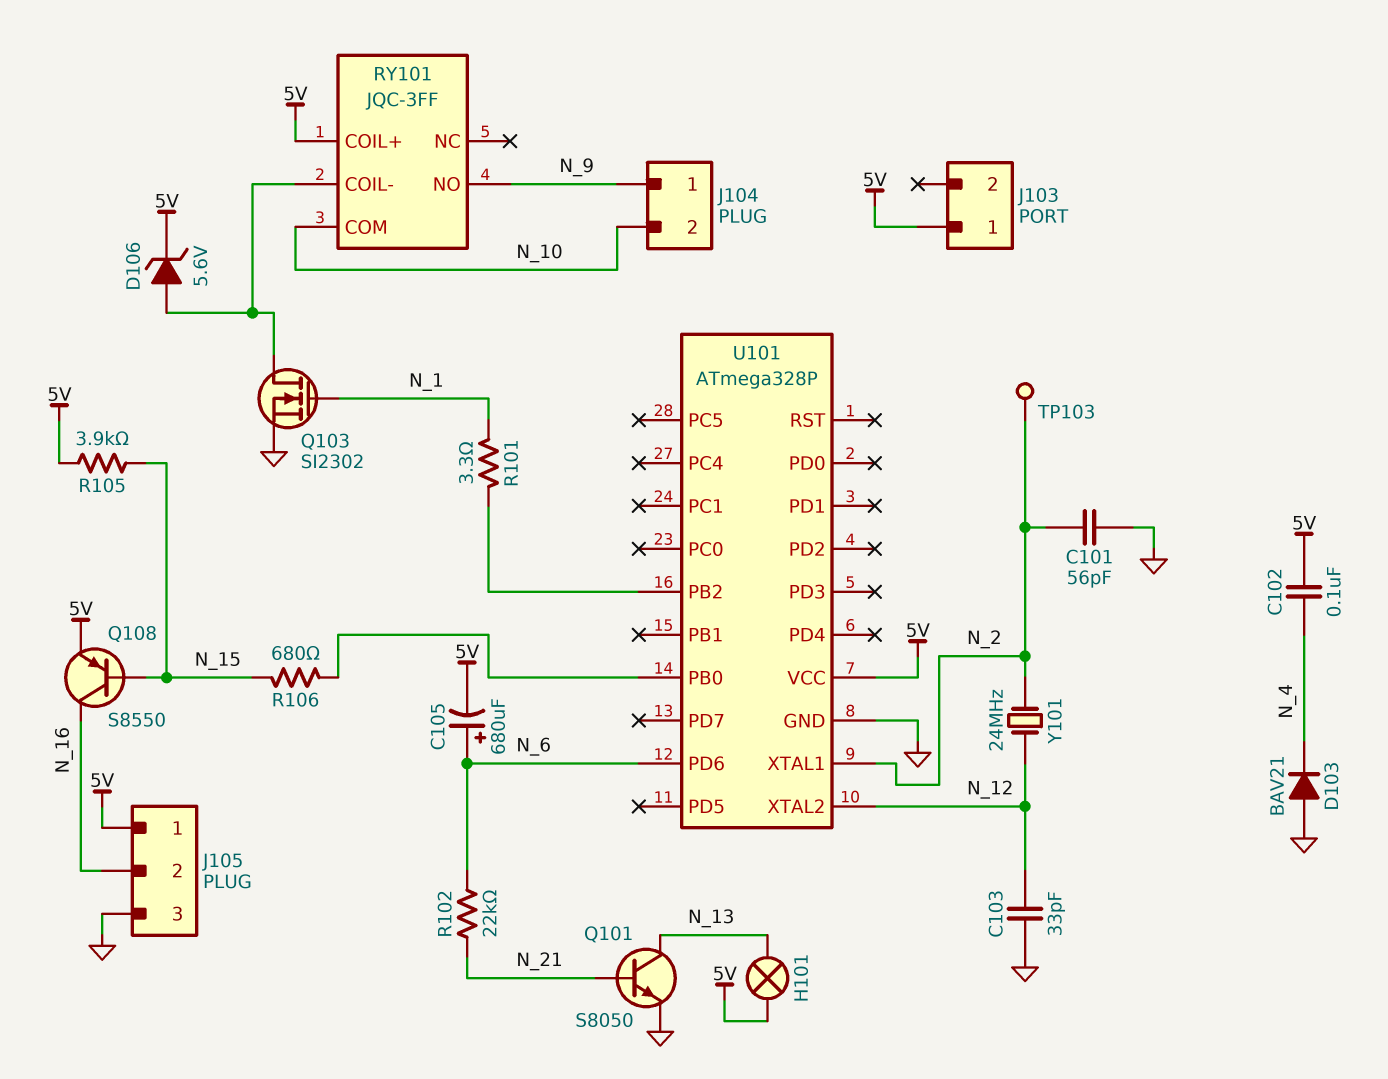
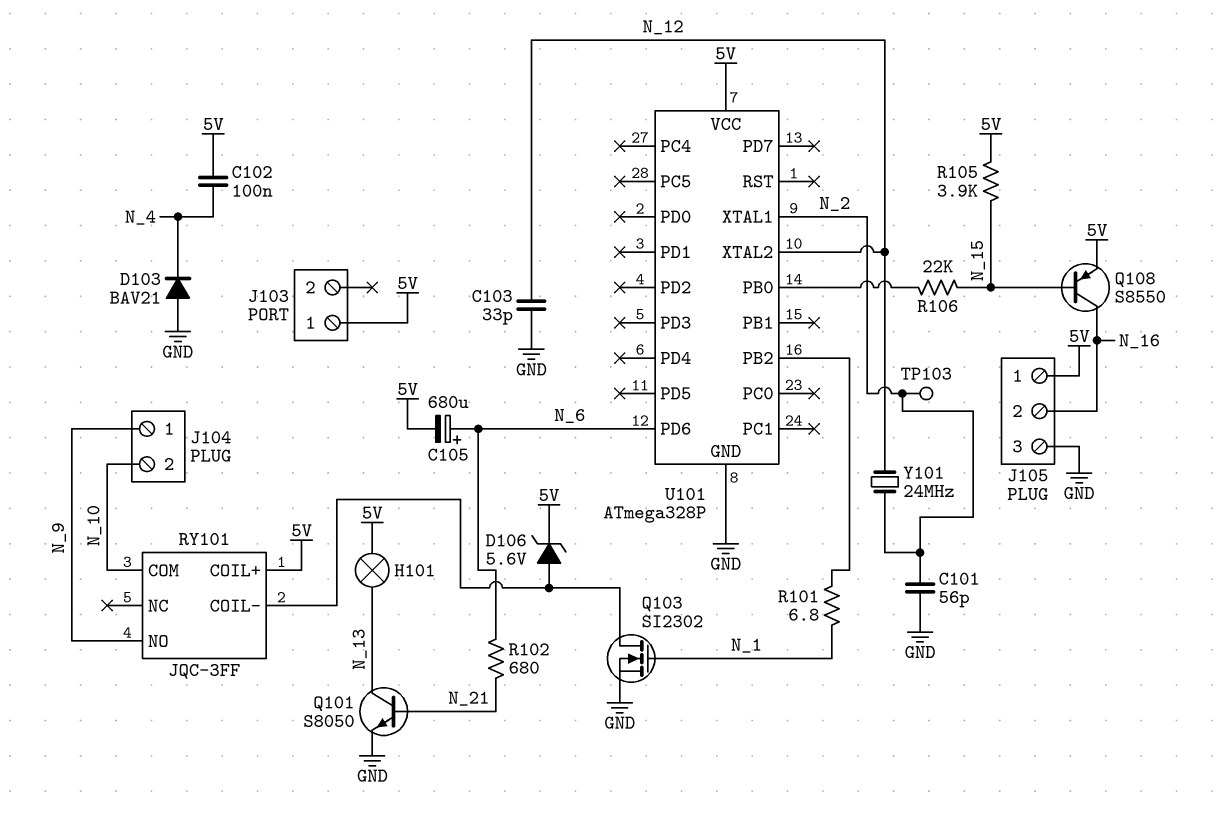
R101: 3.3 (N_1, U101/PB2) -> 6.8 (N_1, U101/PB2)
R102: 22k (N_6, N_21) -> 680 (N_6, N_21)
R106: 680 (N_15, U101/PB0) -> 22k (N_15, U101/PB0)

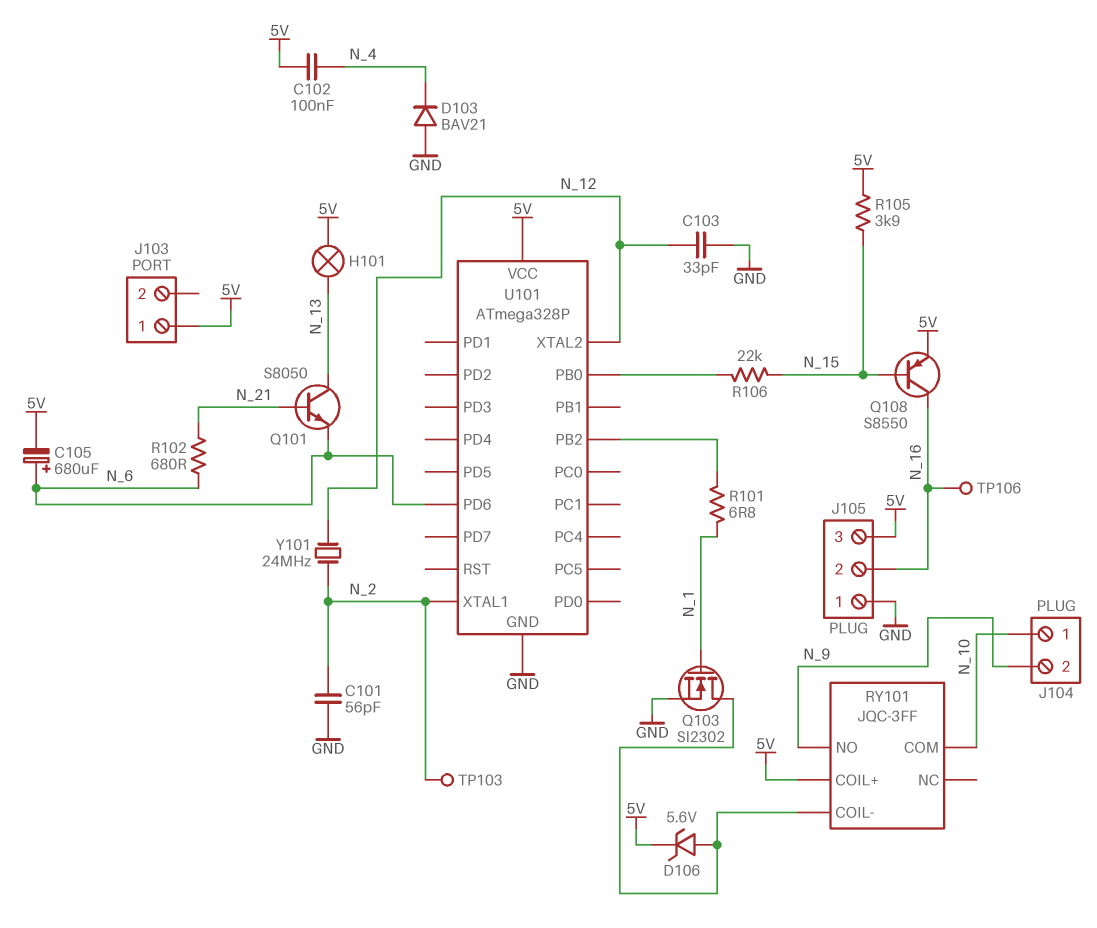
J104 pin 1: N_9 -> N_10
J104 pin 2: N_10 -> N_9
J105 pin 1: 5V -> GND
J105 pin 3: GND -> 5V
Q101: NPN S8050 (B N_21, C N_13, E GND) -> NPN S8050 (B N_21, C N_13, E N_6)
TP106: none -> test point (N_16)

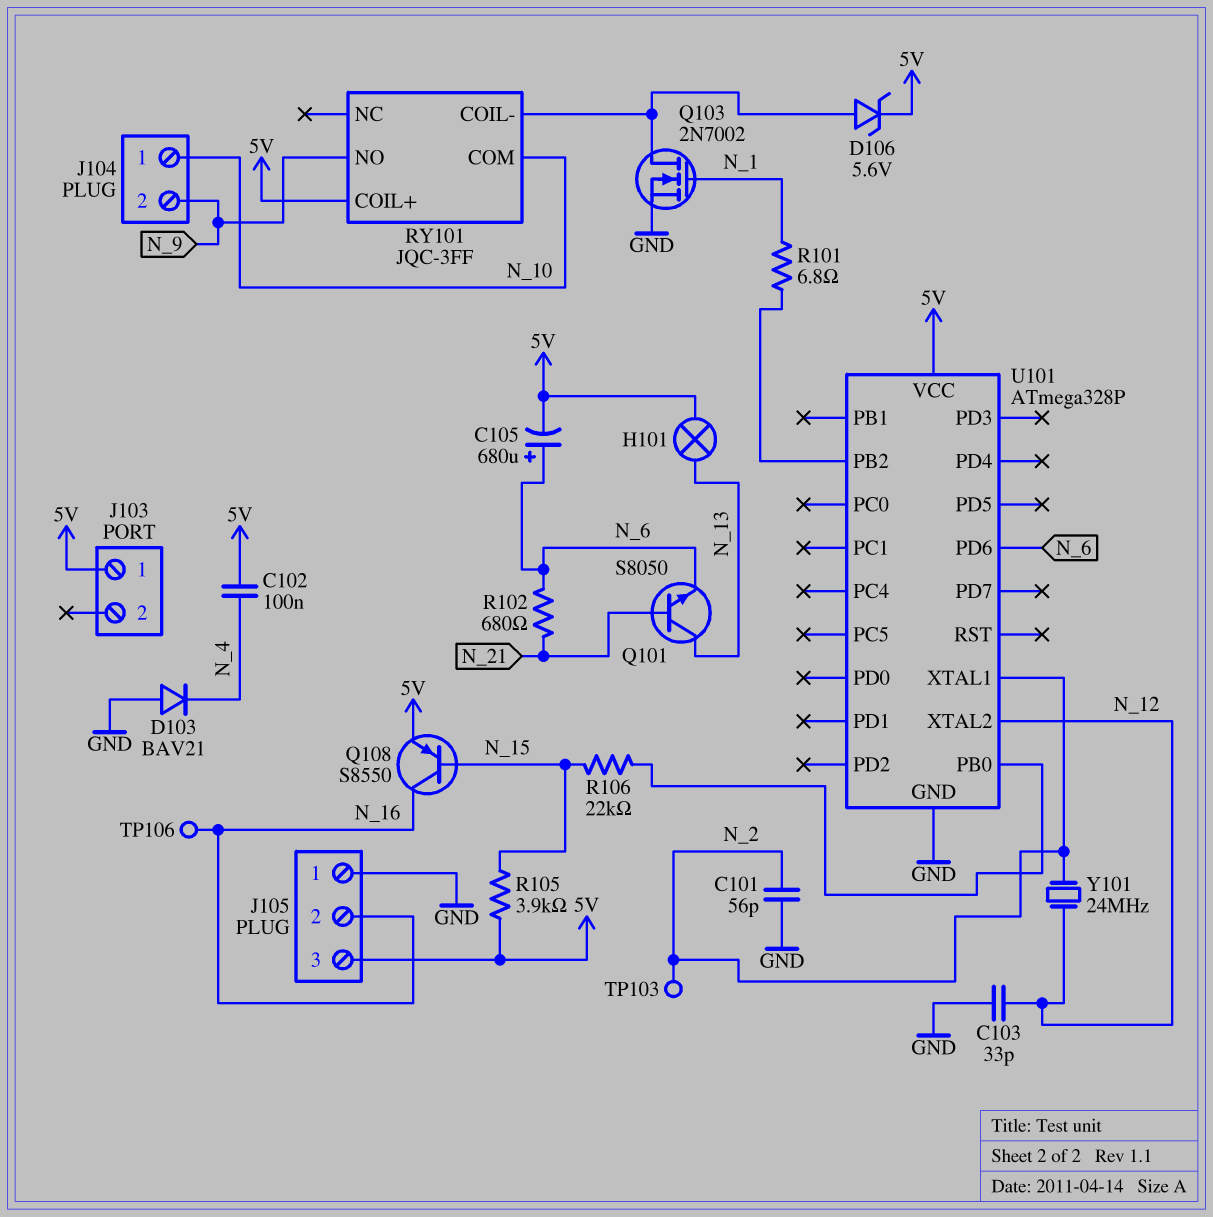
Q103: NMOS SI2302 (G N_1, D RY101/COIL-, S GND) -> NMOS 2N7002 (G N_1, D RY101/COIL-, S GND)

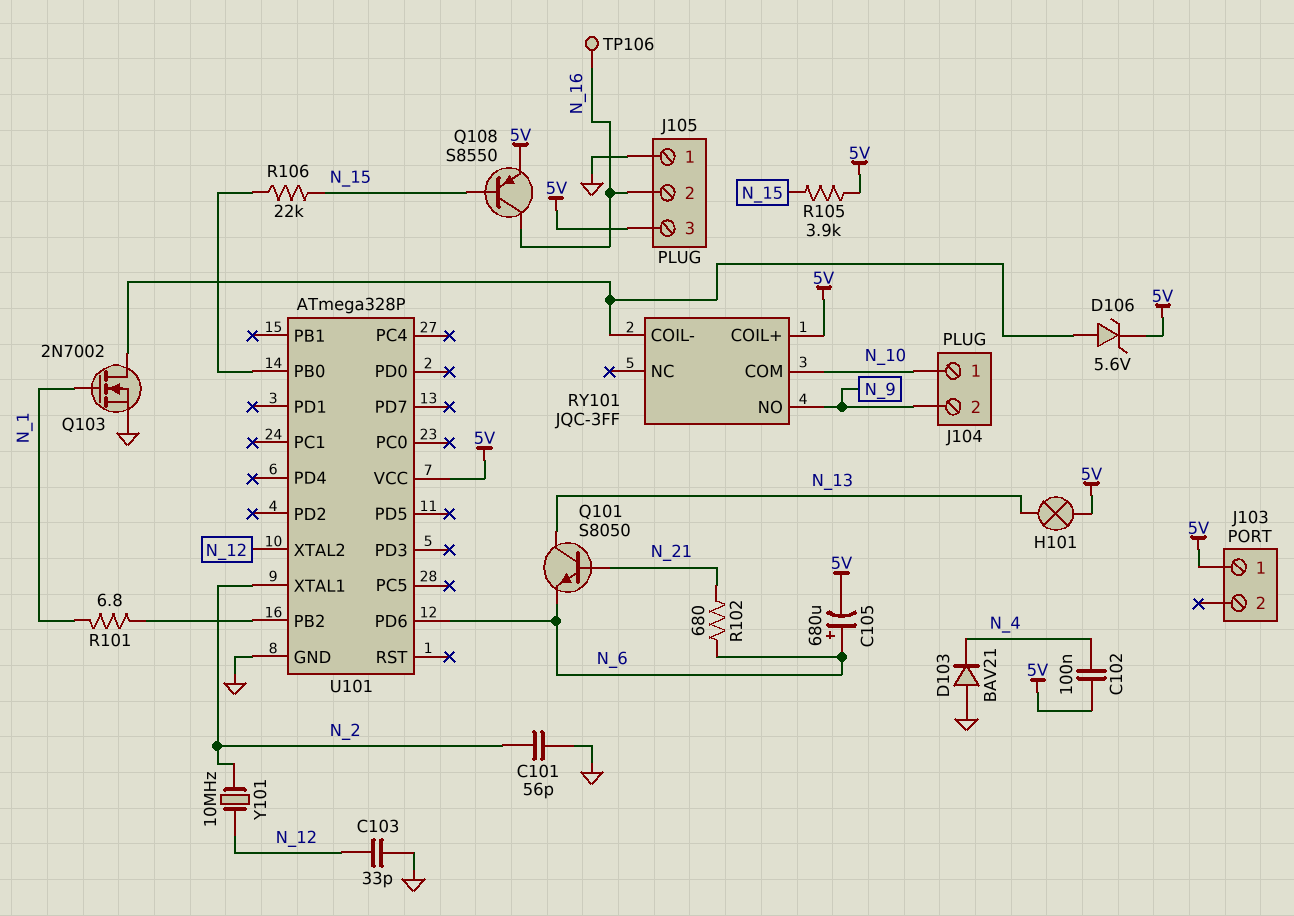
TP103: test point (N_2) -> none
Y101: 24MHz (N_2, N_12) -> 10MHz (N_2, N_12)

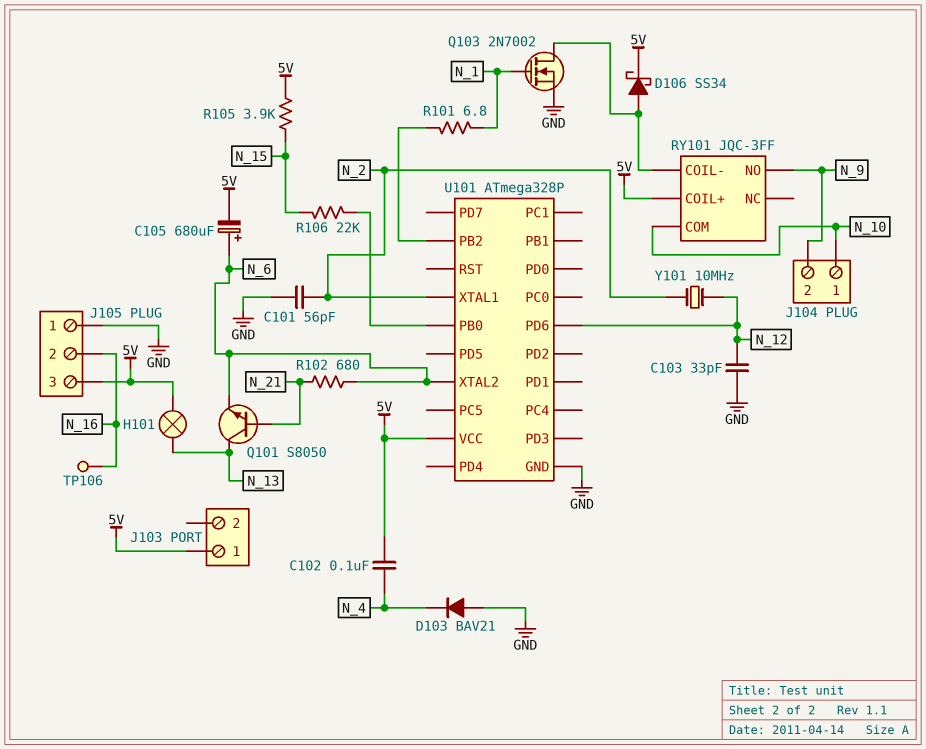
D106: zener 5.6V (A RY101/COIL-, K 5V) -> schottky SS34 (A RY101/COIL-, K 5V)
Q108: PNP S8550 (B N_15, C N_16, E 5V) -> none
U101 pin PD6: N_6 -> N_12
U101 pin XTAL2: N_12 -> N_6

